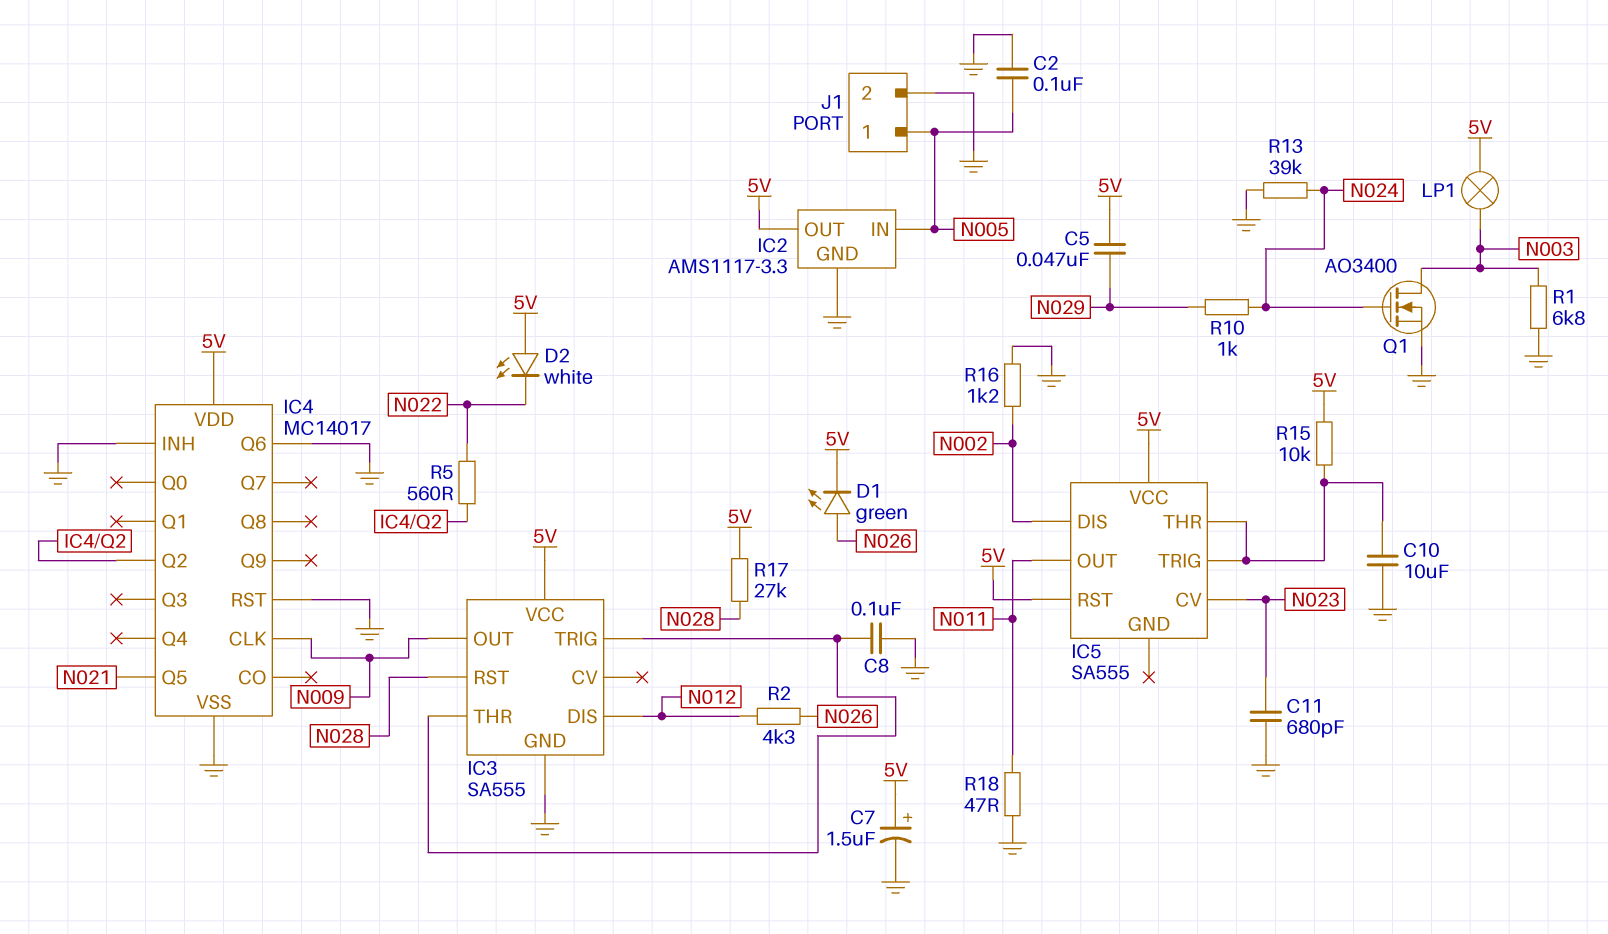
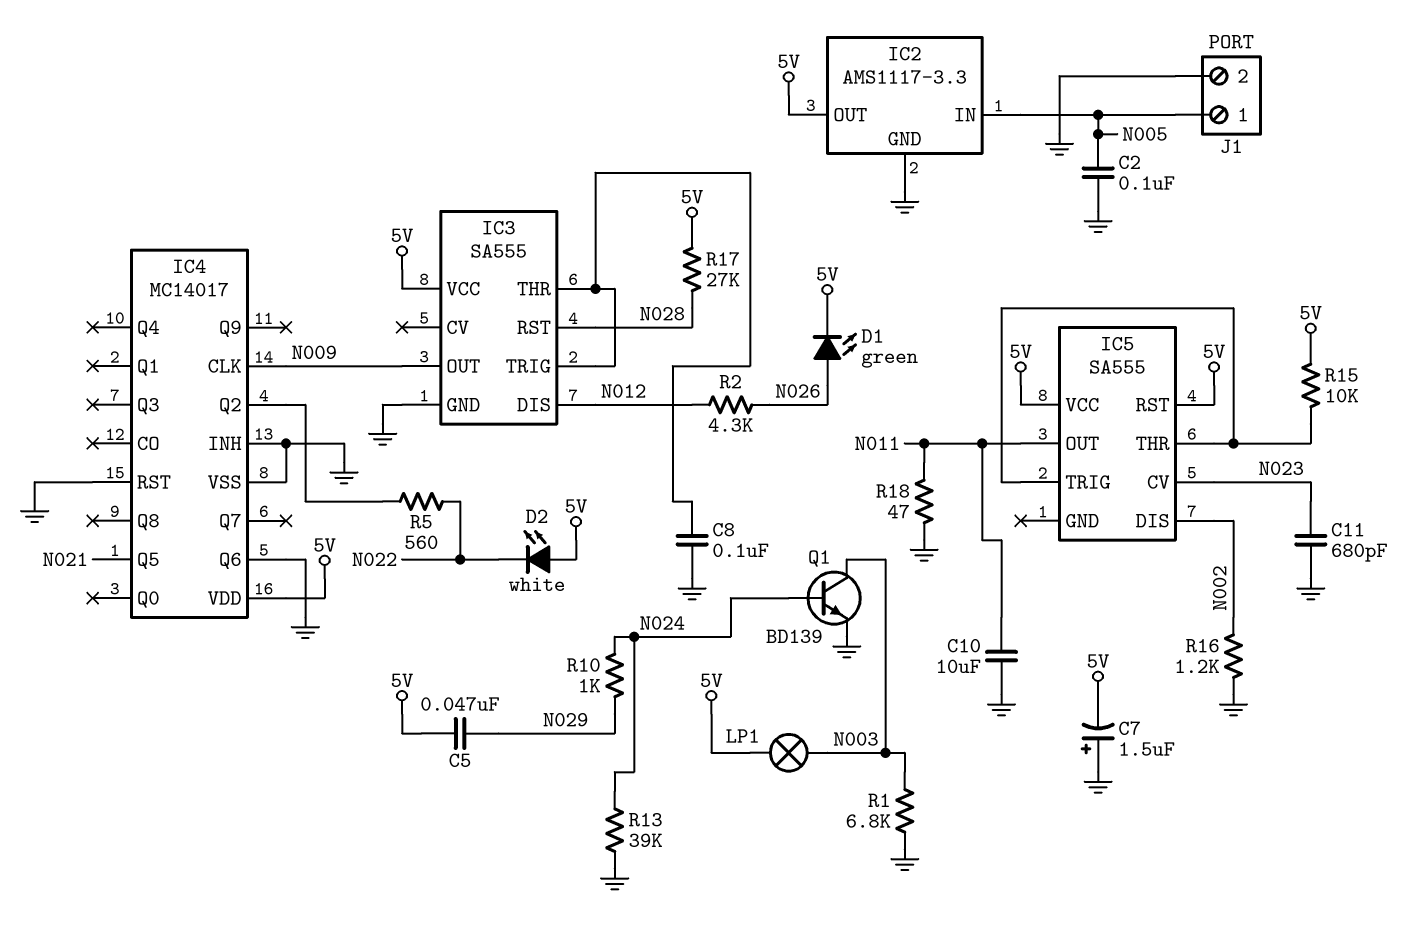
C7: 1.5uF (plus 5V, minus GND) -> 1.5uF (plus GND, minus 5V)
C10: 10uF (GND, IC5/THR) -> 10uF (GND, N011)
Q1: NMOS AO3400 (G N024, D N003, S GND) -> NPN BD139 (B N024, C N003, E GND)

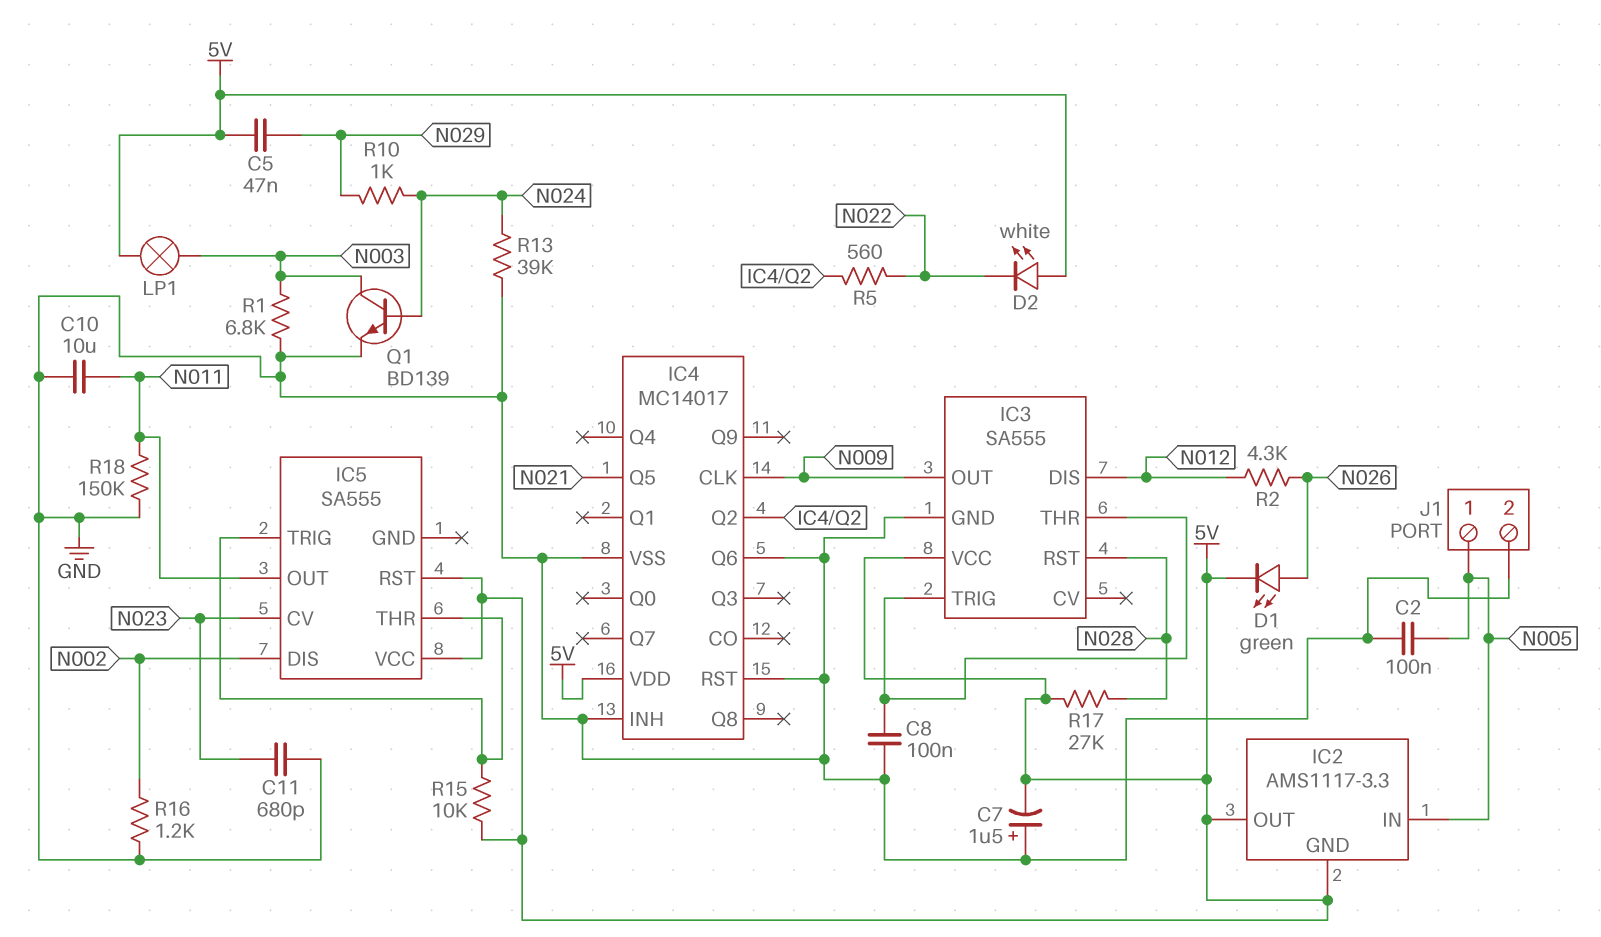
IC2 pin GND: GND -> 5V
R18: 47 (GND, N011) -> 150k (GND, N011)

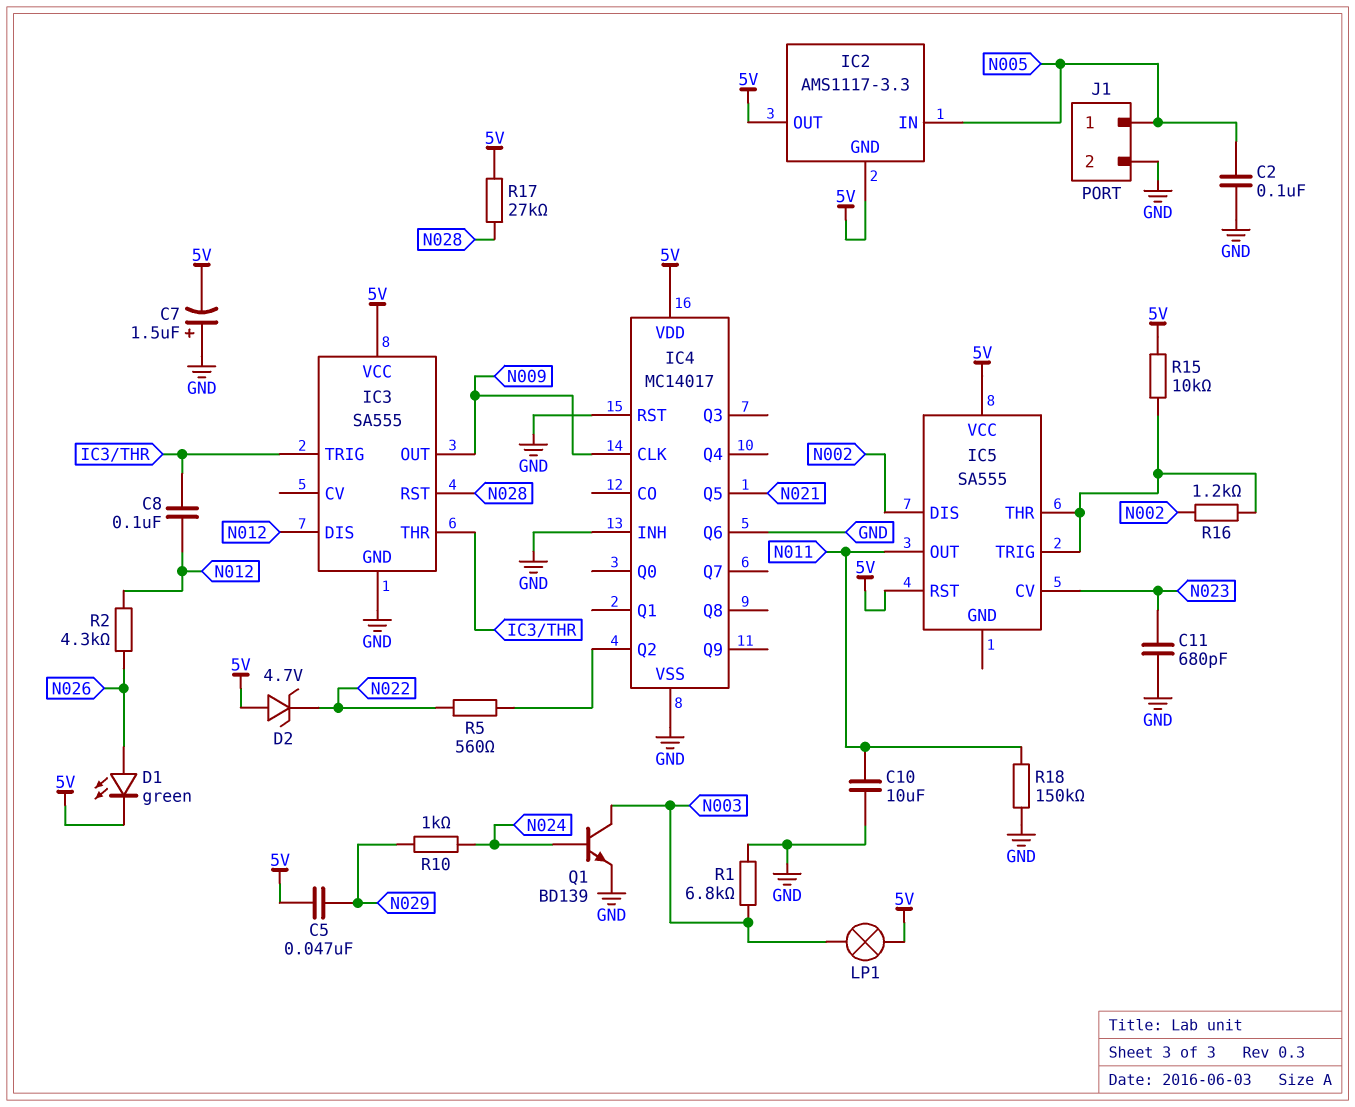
C8: 100nF (GND, IC3/THR) -> 100nF (IC3/THR, N012)
D2: LED white (A 5V, K N022) -> zener 4.7V (A 5V, K N022)
R13: 39k (GND, N024) -> none
R16: 1.2k (GND, N002) -> 1.2k (IC5/THR, N002)

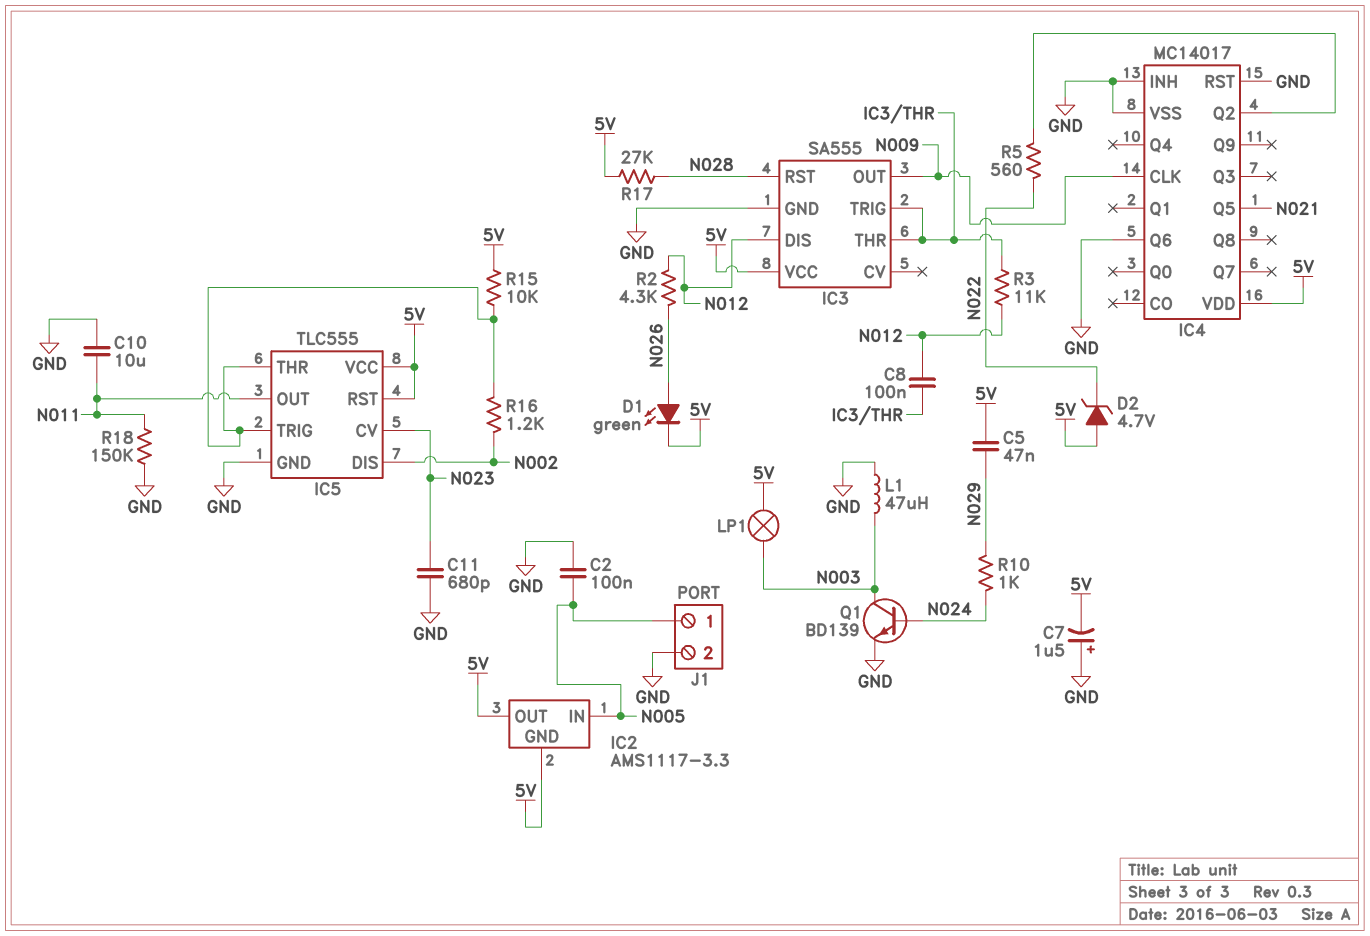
IC5: SA555 -> TLC555
IC5 pin GND: none -> GND
L1: none -> 47uH (GND, N003)
R1: 6.8k (GND, N003) -> none
R3: none -> 11k (IC3/THR, N012)

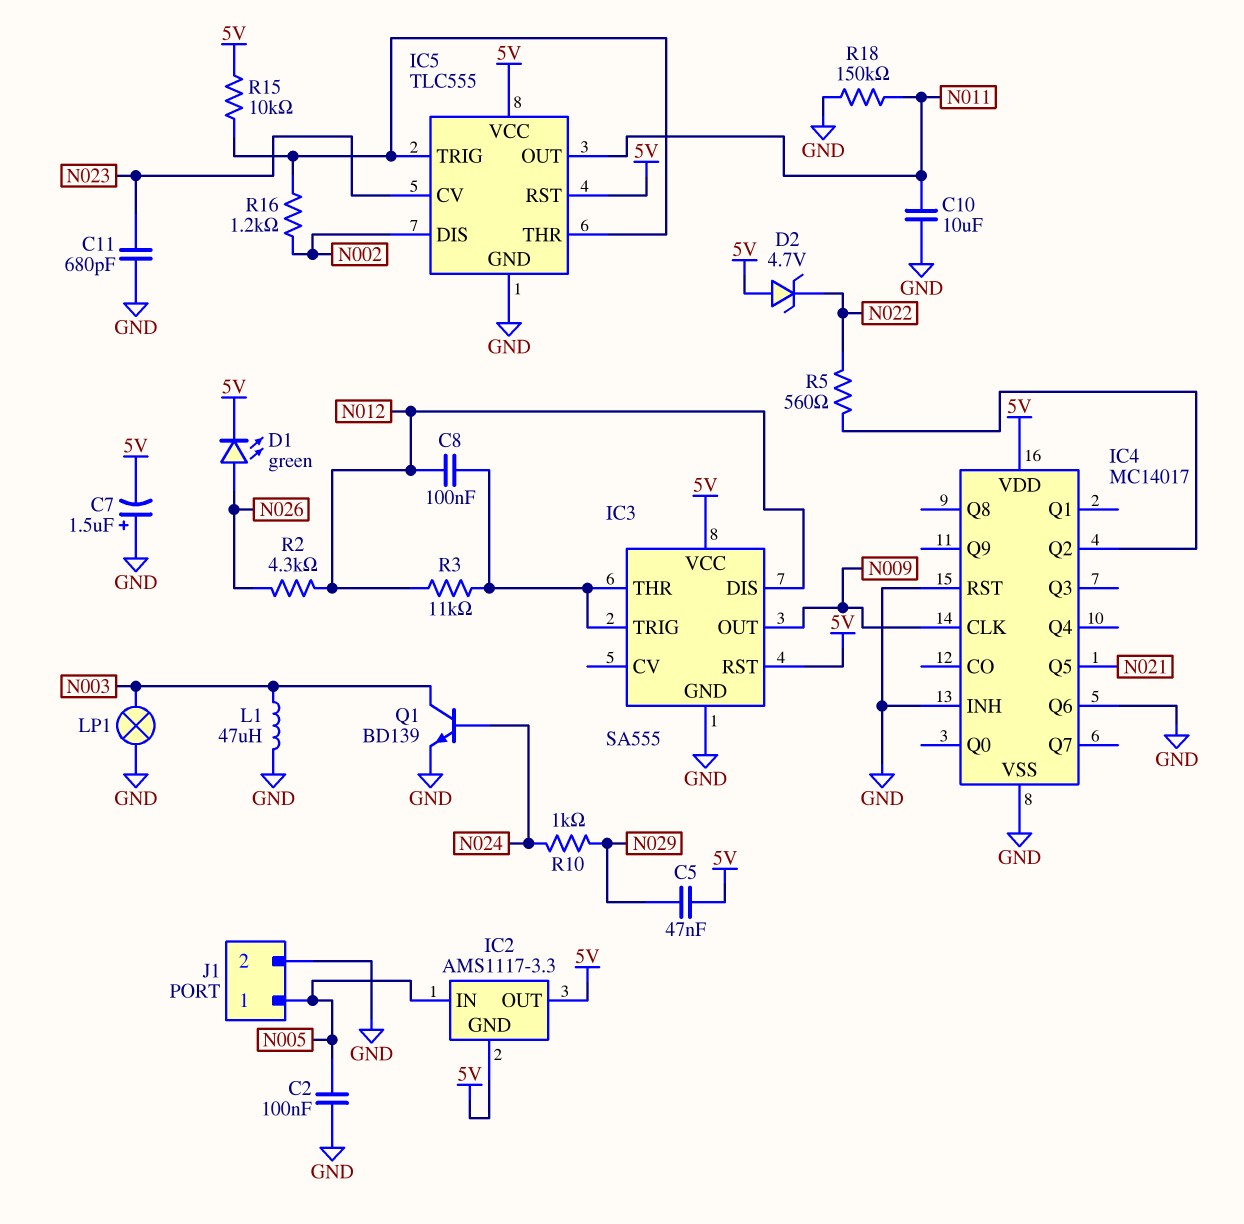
IC3 pin RST: N028 -> 5V
LP1: lamp (5V, N003) -> lamp (GND, N003)
R17: 27k (5V, N028) -> none

